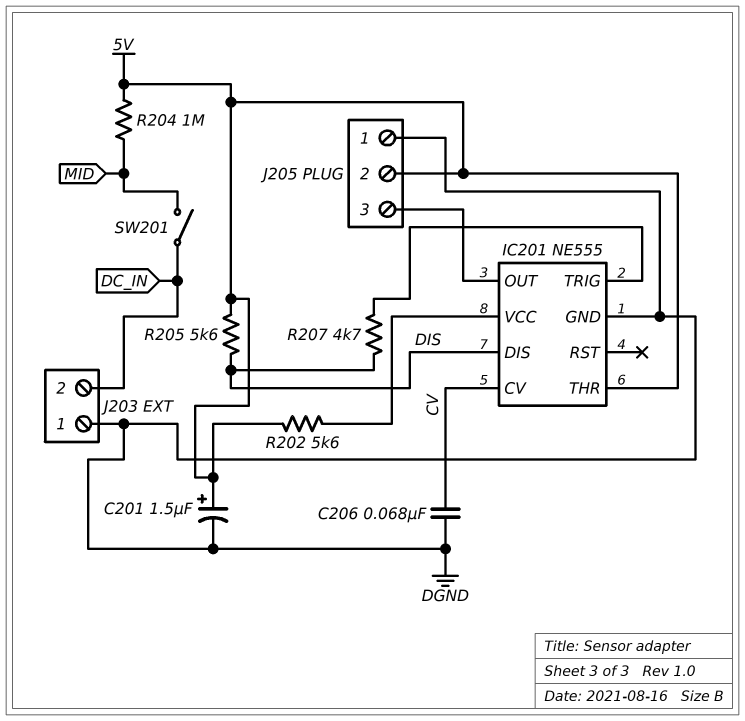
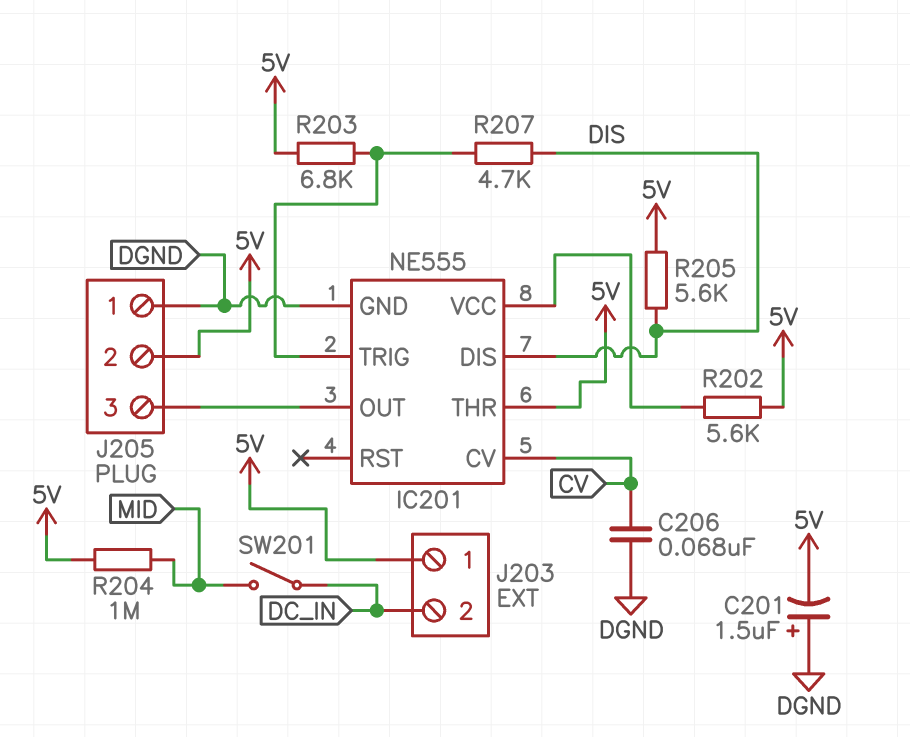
C201: 1.5uF (plus 5V, minus DGND) -> 1.5uF (plus DGND, minus 5V)
J203 pin 1: DGND -> 5V
R203: none -> 6.8k (5V, IC201/TRIG)

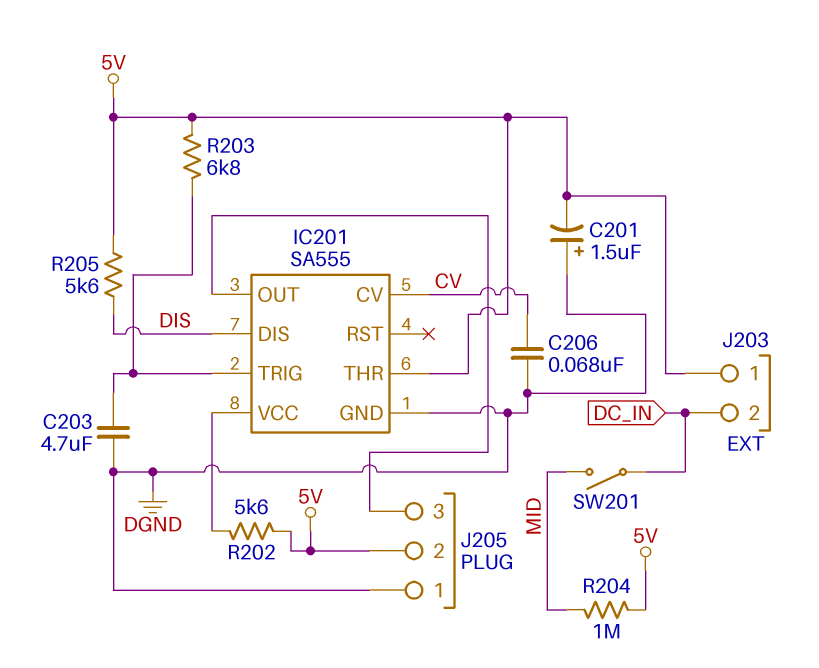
C203: none -> 4.7uF (DGND, IC201/TRIG)
IC201: NE555 -> SA555
R207: 4.7k (DIS, IC201/TRIG) -> none

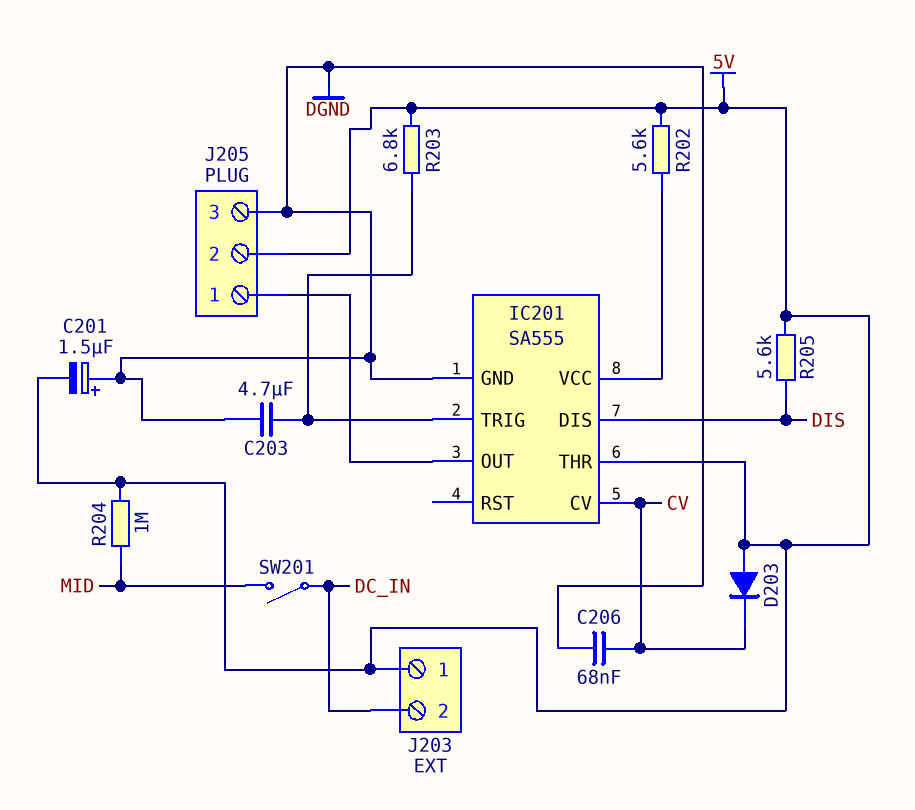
D203: none -> diode (A 5V, K CV)
J205 pin 1: DGND -> IC201/OUT
J205 pin 3: IC201/OUT -> DGND

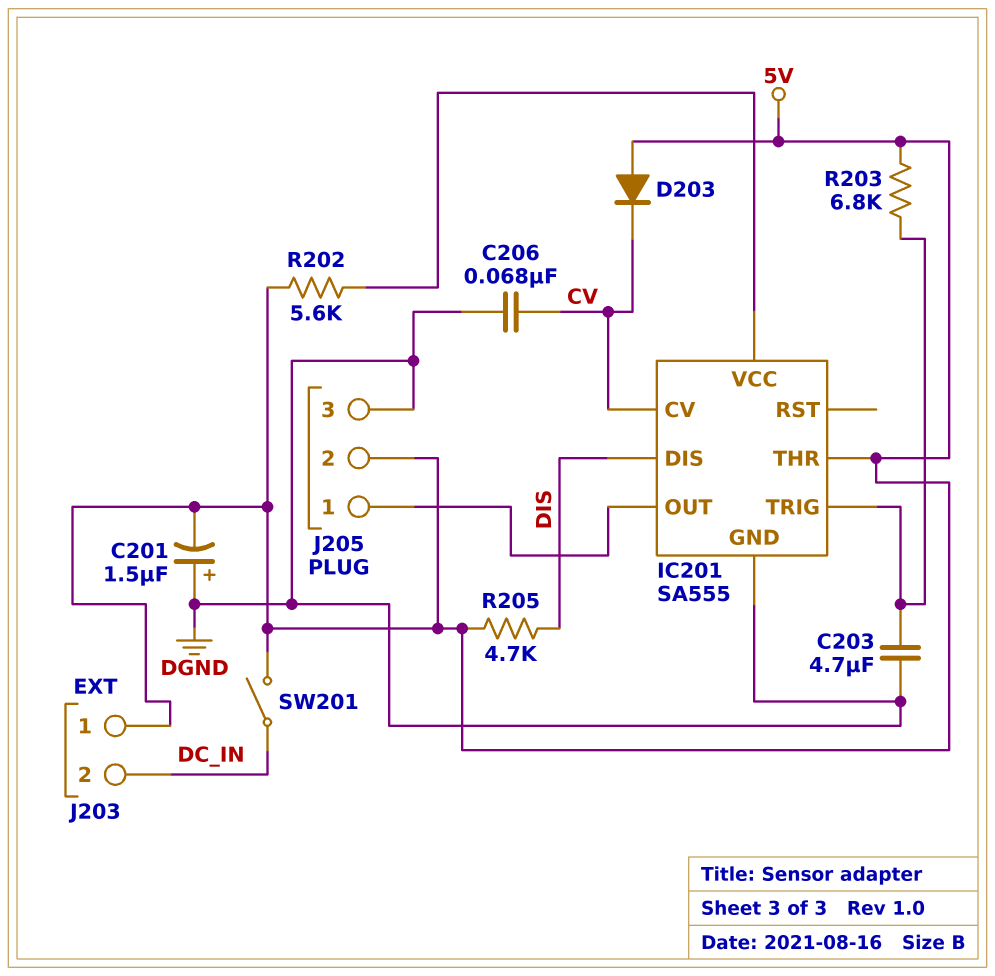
R204: 1M (5V, MID) -> none
R205: 5.6k (5V, DIS) -> 4.7k (5V, DIS)
SW201: switch (DC_IN, MID) -> switch (5V, DC_IN)

